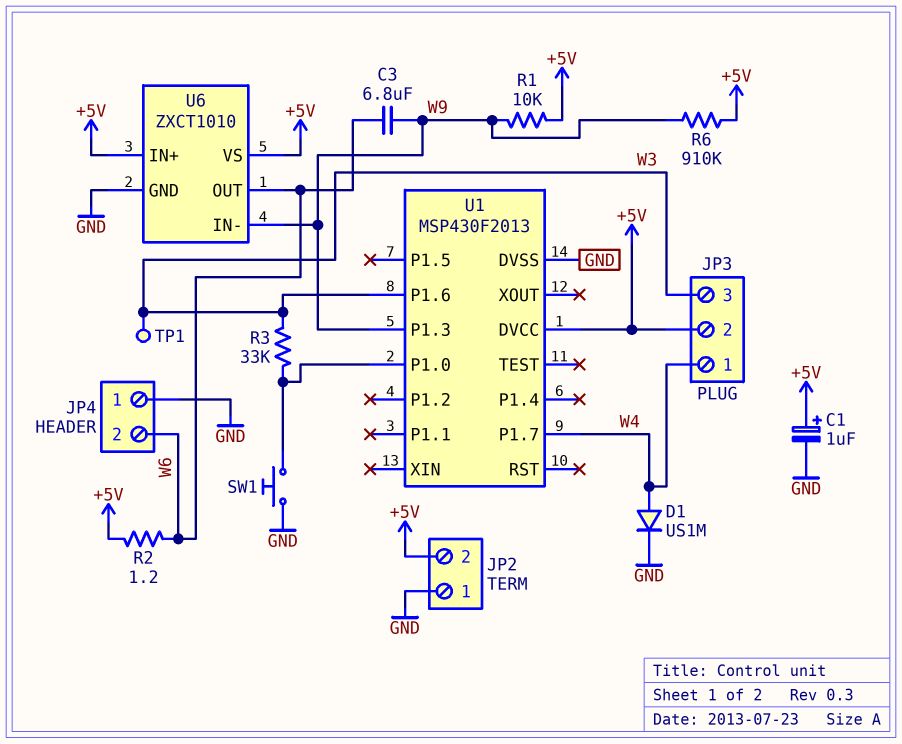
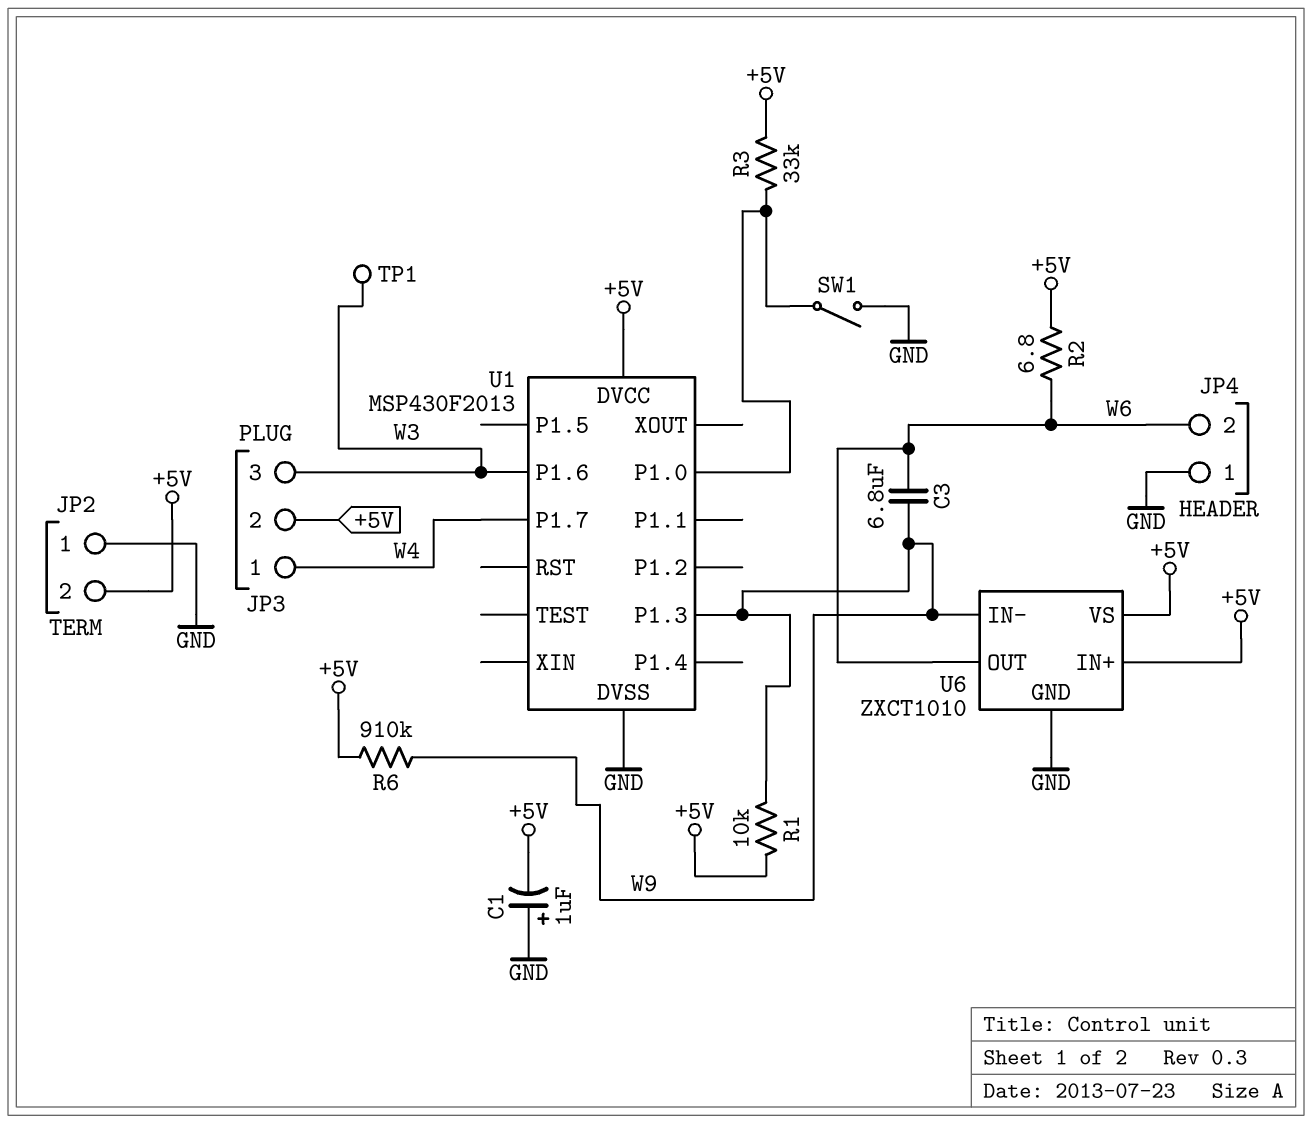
C1: 1uF (plus +5V, minus GND) -> 1uF (plus GND, minus +5V)
D1: diode US1M (A W4, K GND) -> none
R2: 1.2 (+5V, W6) -> 6.8 (+5V, W6)
R3: 33k (U1/P1.0, W3) -> 33k (+5V, U1/P1.0)
SW1: button (GND, U1/P1.0) -> switch (GND, U1/P1.0)

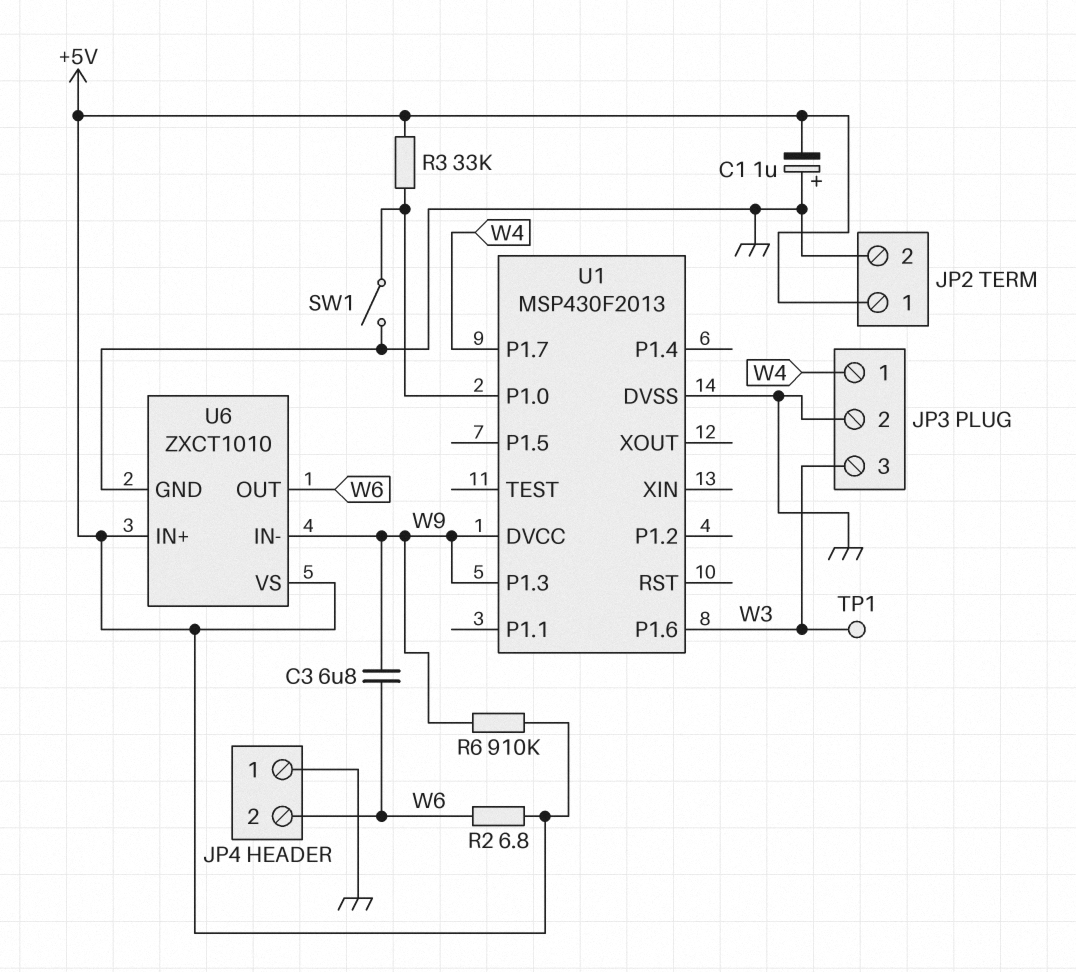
JP2 pin 1: GND -> +5V
JP2 pin 2: +5V -> GND
JP3 pin 2: +5V -> GND
R1: 10k (+5V, W9) -> none
U1 pin DVCC: +5V -> W9

